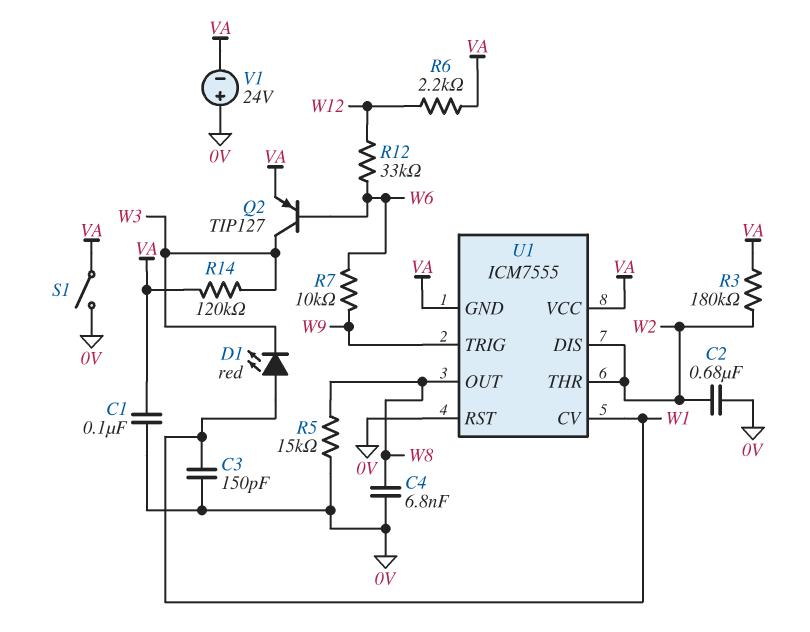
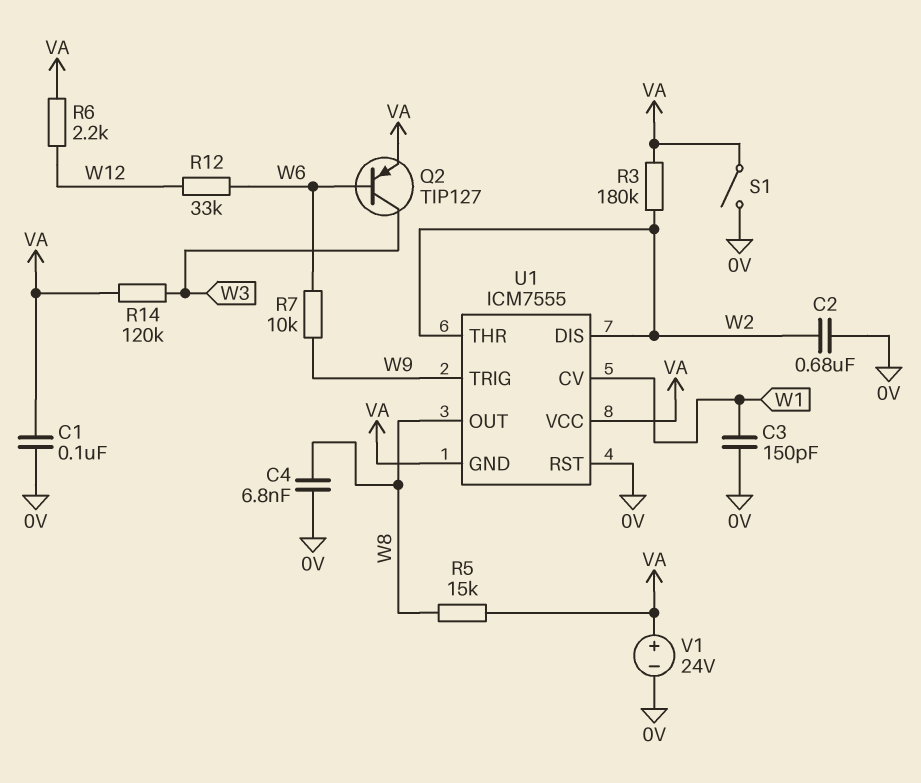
D1: LED red (A W1, K W3) -> none
R5: 15k (0V, W8) -> 15k (VA, W8)
V1: 24V (plus 0V, minus VA) -> 24V (plus VA, minus 0V)

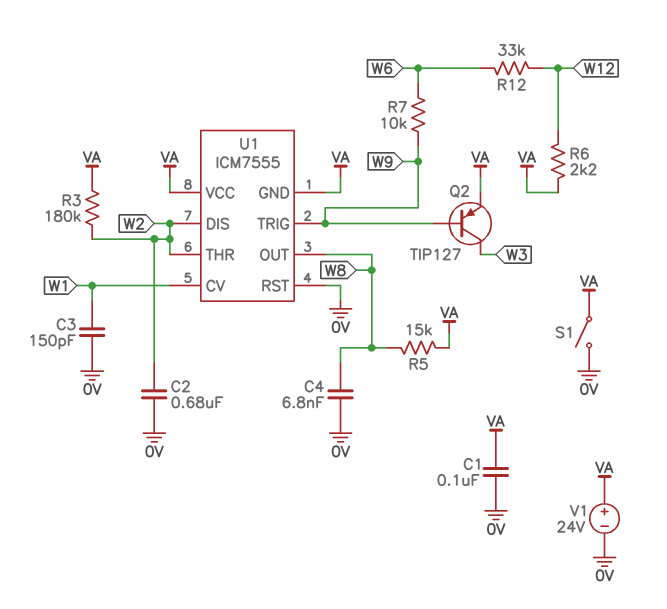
Q2: PNP TIP127 (B W6, C W3, E VA) -> PNP TIP127 (B W9, C W3, E VA)
R14: 120k (VA, W3) -> none

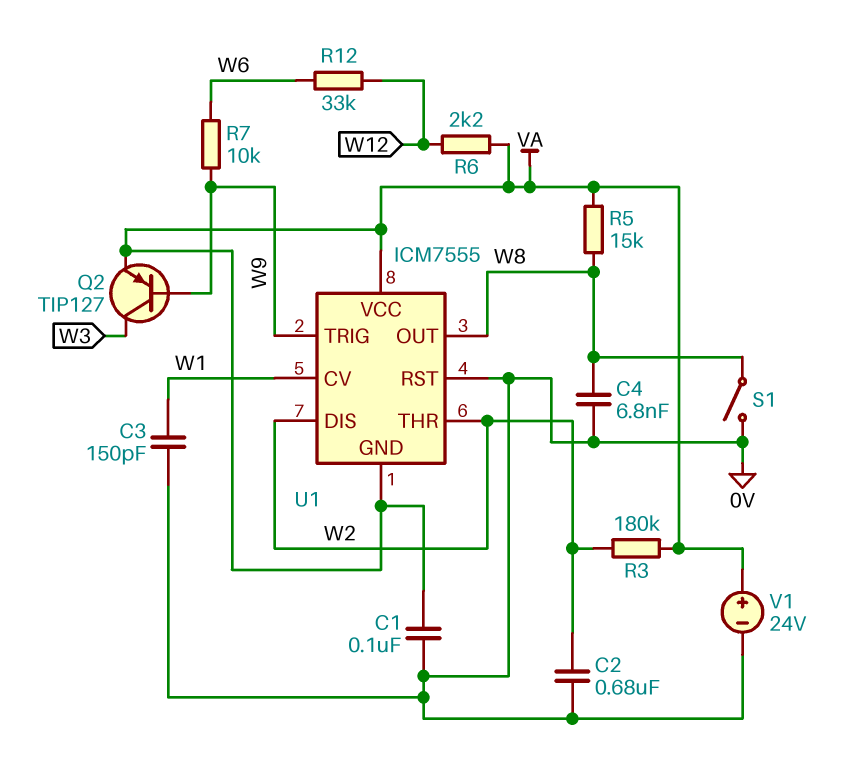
S1: switch (0V, VA) -> switch (0V, W8)

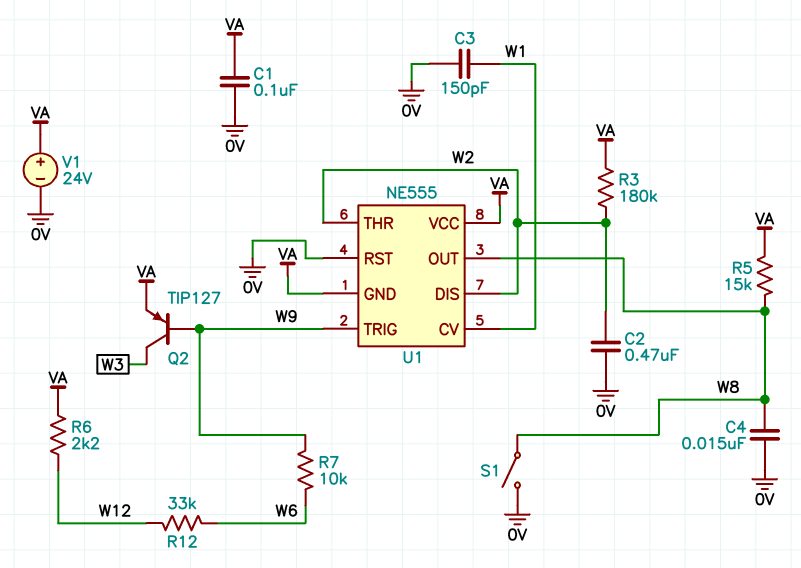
C2: 680nF (0V, W2) -> 470nF (0V, W2)
C4: 6.8nF (0V, W8) -> 15nF (0V, W8)
U1: ICM7555 -> NE555

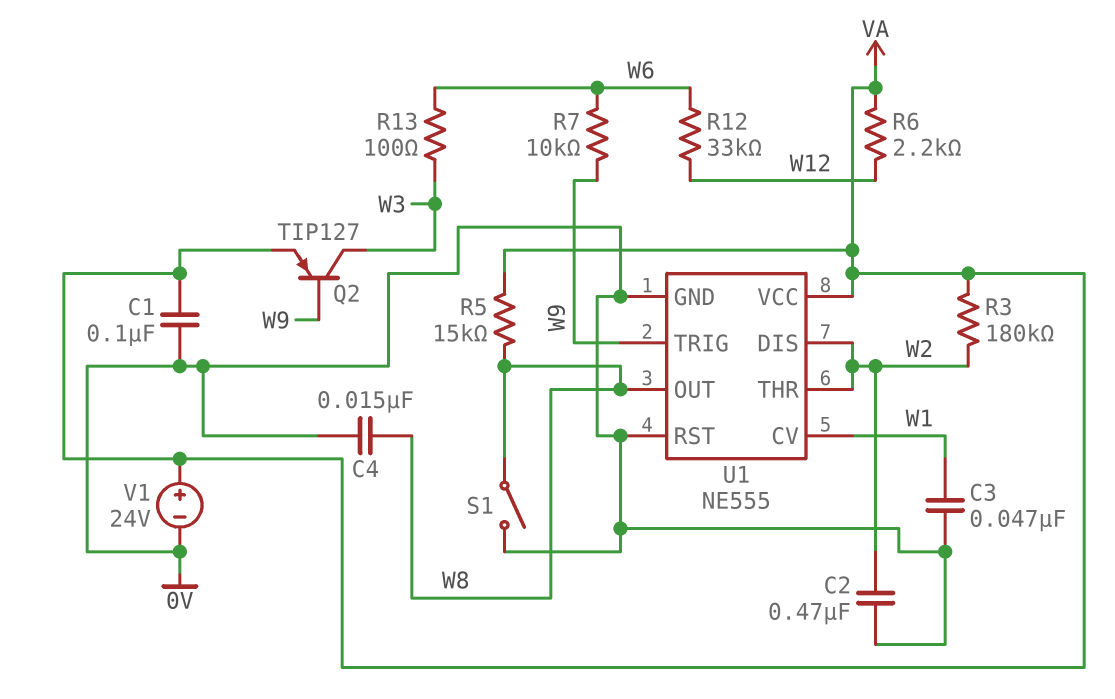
C3: 150pF (0V, W1) -> 47nF (0V, W1)
R13: none -> 100 (W3, W6)
U1 pin GND: VA -> 0V

